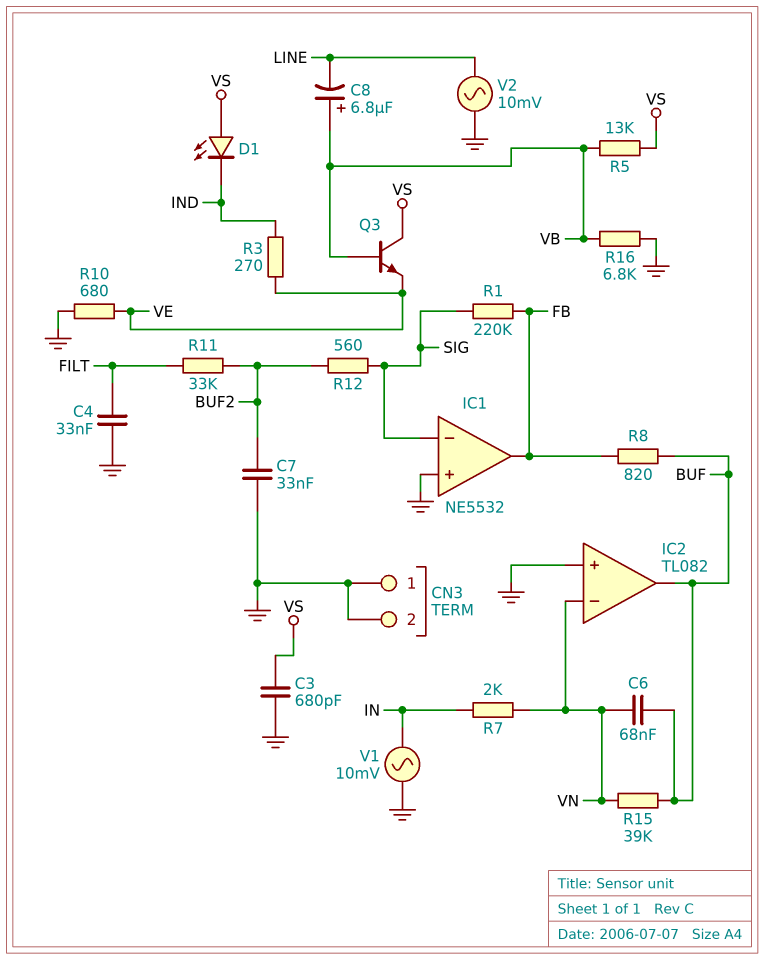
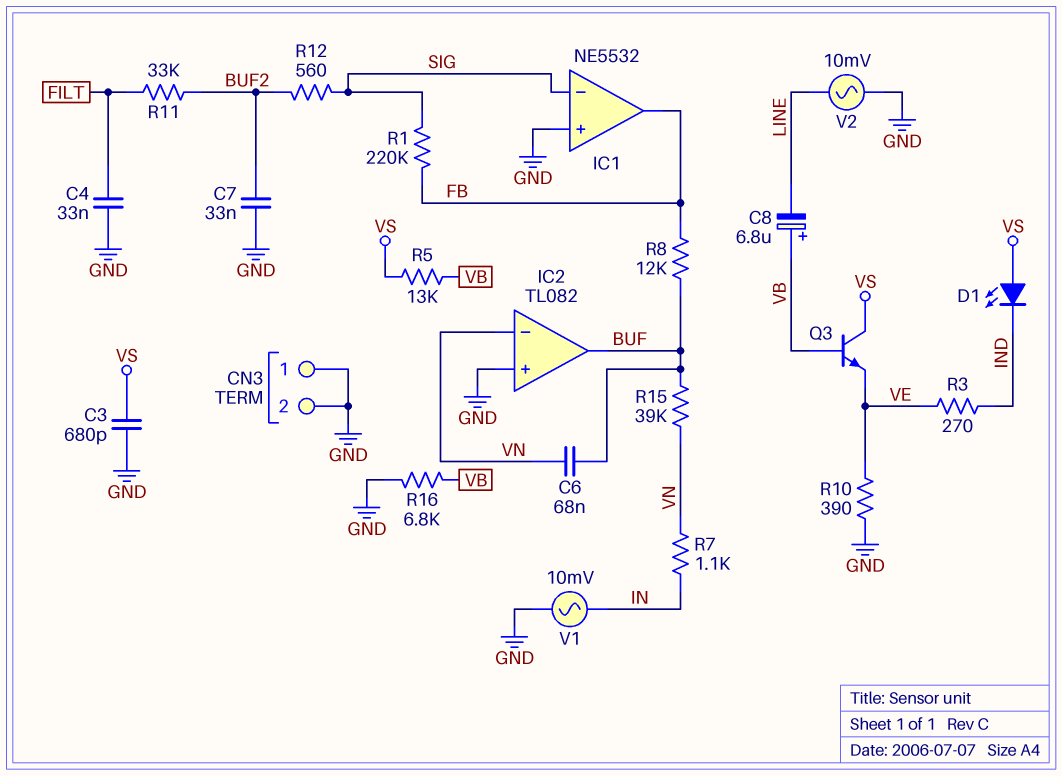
R7: 2k (IN, VN) -> 1.1k (IN, VN)
R8: 820 (BUF, FB) -> 12k (BUF, FB)
R10: 680 (GND, VE) -> 390 (GND, VE)

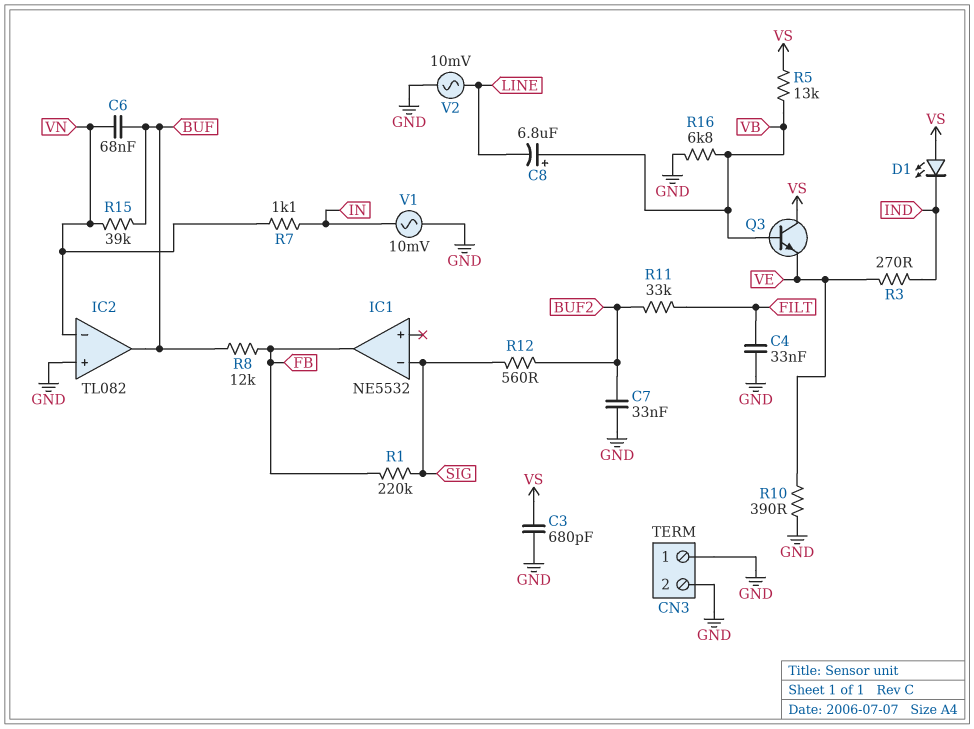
IC1 pin in+: GND -> none

